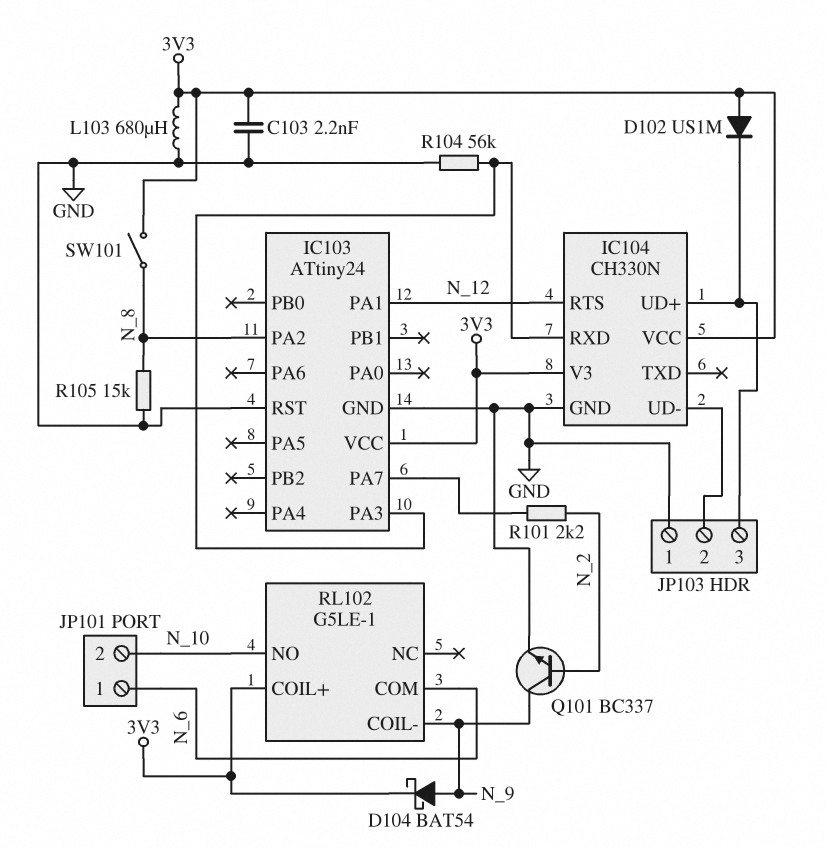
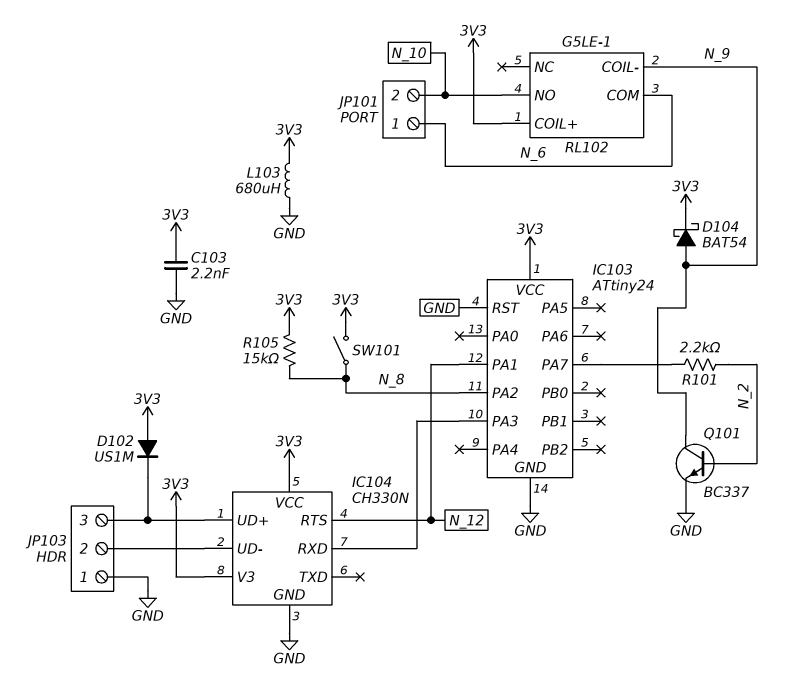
R104: 56k (GND, IC103/PA3) -> none
R105: 15k (GND, N_8) -> 15k (3V3, N_8)

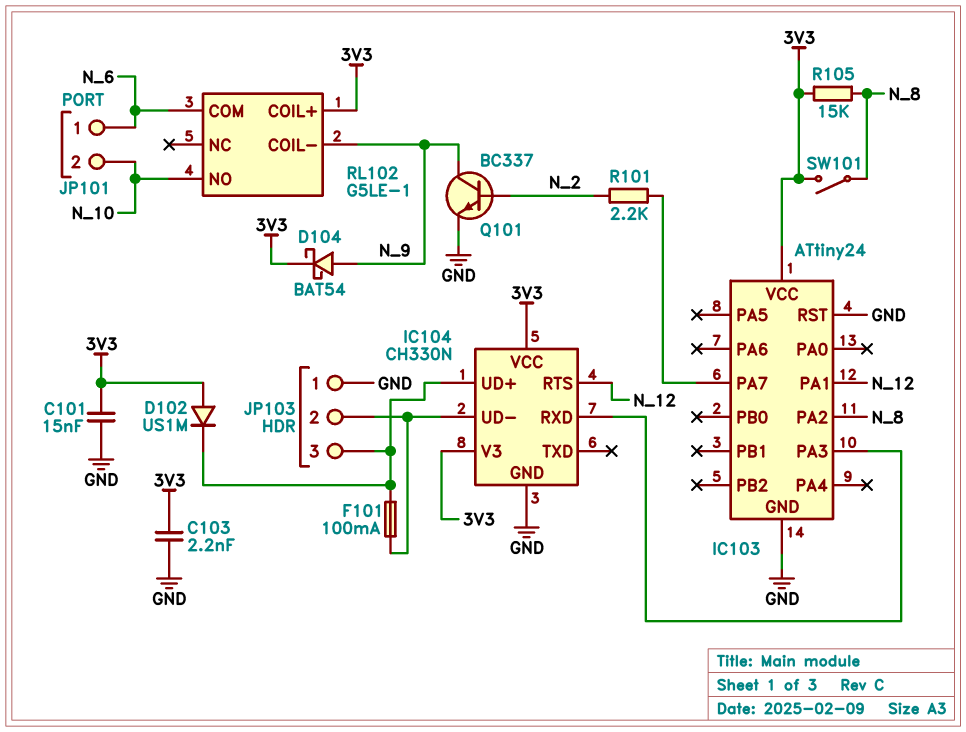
C101: none -> 15nF (3V3, GND)
F101: none -> 100mA (IC104/UD+, IC104/UD-)
L103: 680uH (3V3, GND) -> none

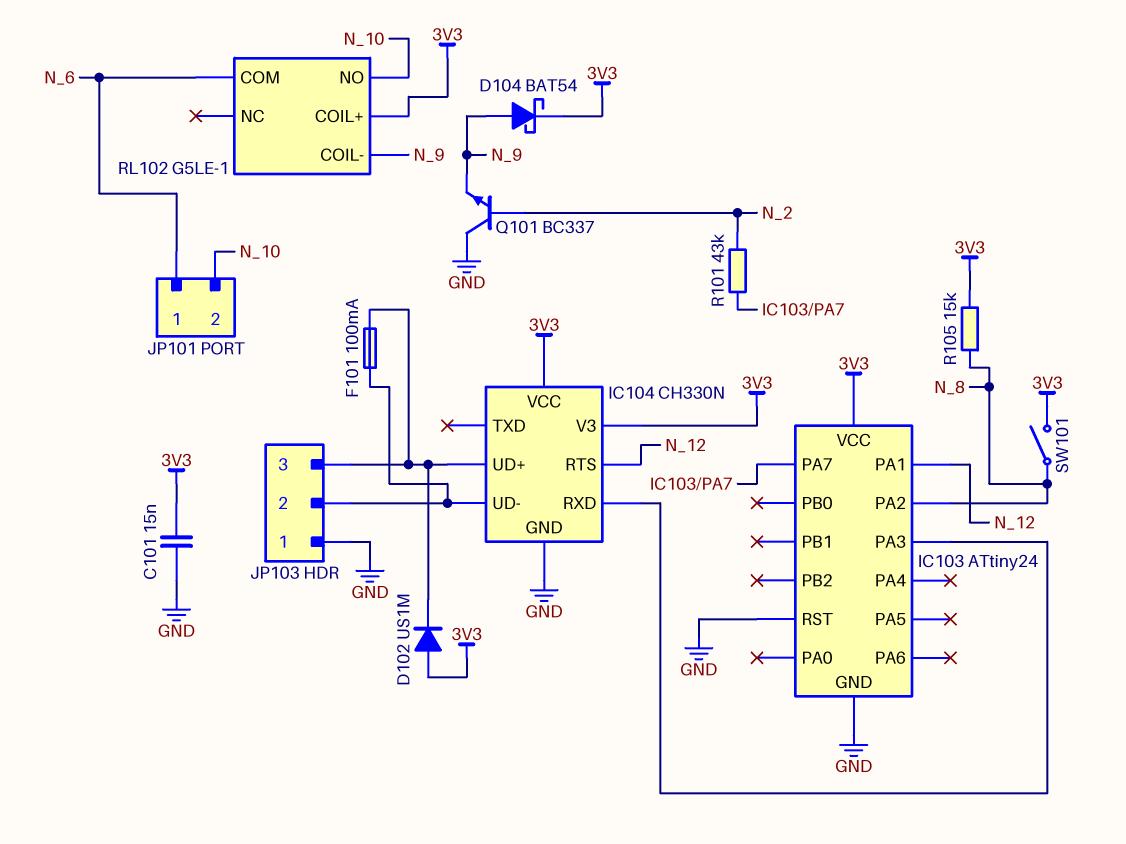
C103: 2.2nF (3V3, GND) -> none
Q101: NPN BC337 (B N_2, C N_9, E GND) -> NPN BC337 (B N_2, C GND, E N_9)
R101: 2.2k (IC103/PA7, N_2) -> 43k (IC103/PA7, N_2)

